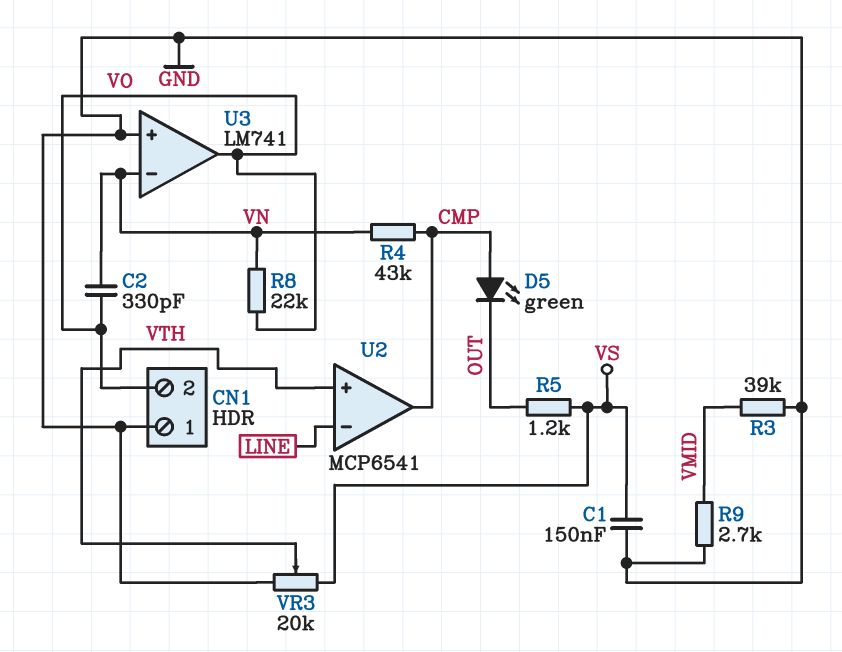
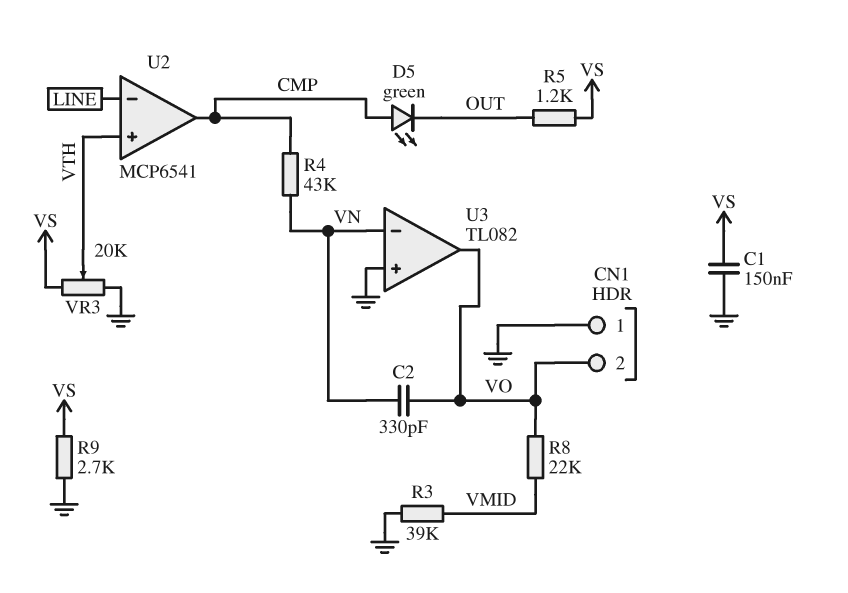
R8: 22k (VN, VO) -> 22k (VMID, VO)
R9: 2.7k (GND, VMID) -> 2.7k (GND, VS)
U3: LM741 -> TL082

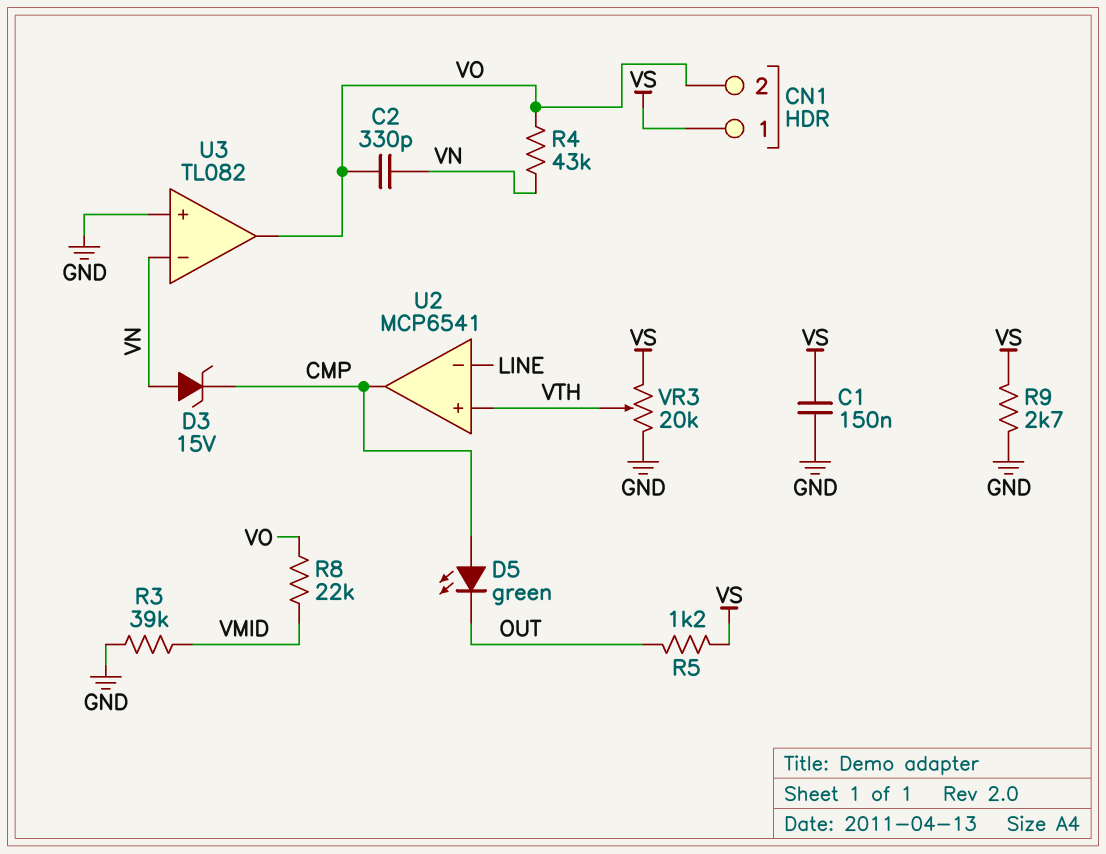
CN1 pin 1: GND -> VS
D3: none -> zener 15V (A VN, K CMP)
R4: 43k (CMP, VN) -> 43k (VN, VO)

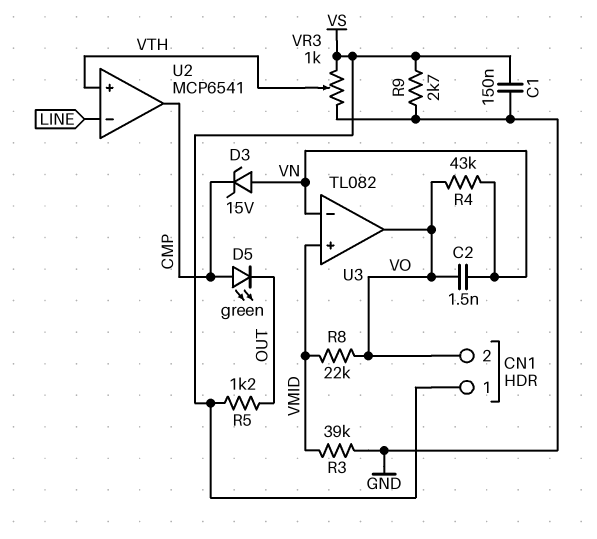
C2: 330pF (VN, VO) -> 1.5nF (VN, VO)
U3 pin in+: GND -> VMID
VR3: 20k (GND, VS, wiper VTH) -> 1k (GND, VS, wiper VTH)

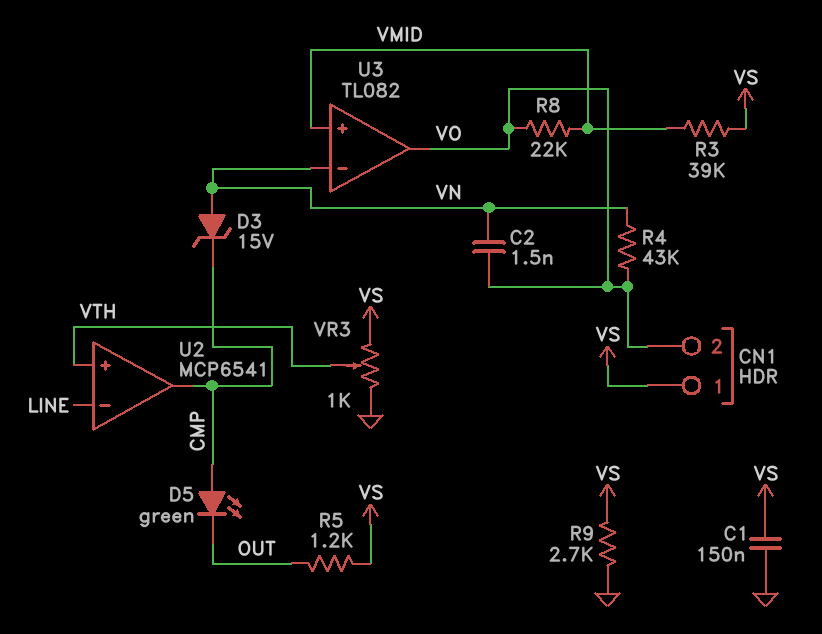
R3: 39k (GND, VMID) -> 39k (VMID, VS)

